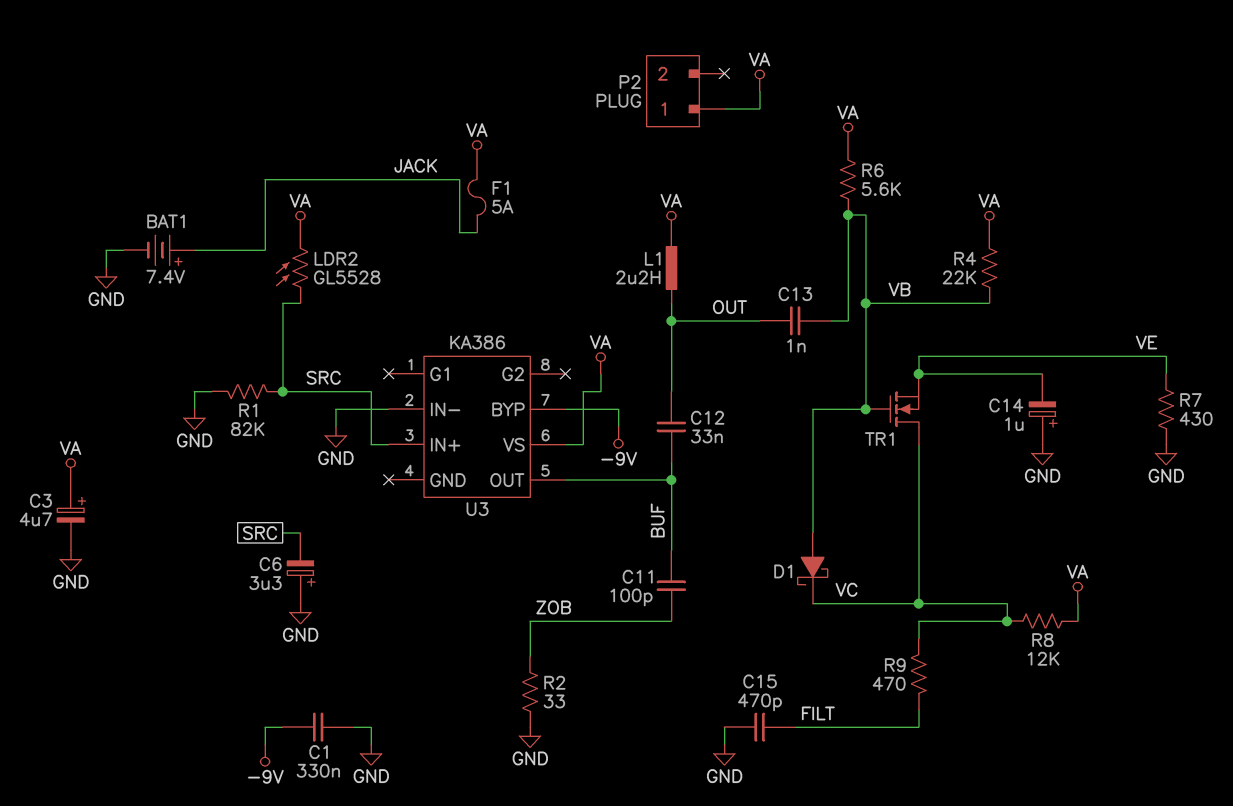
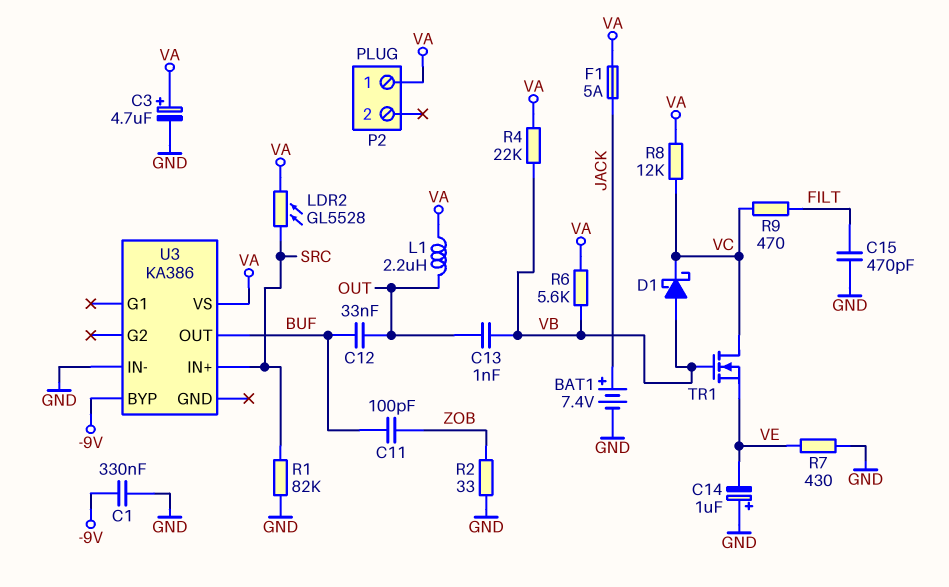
C6: 3.3uF (plus GND, minus SRC) -> none

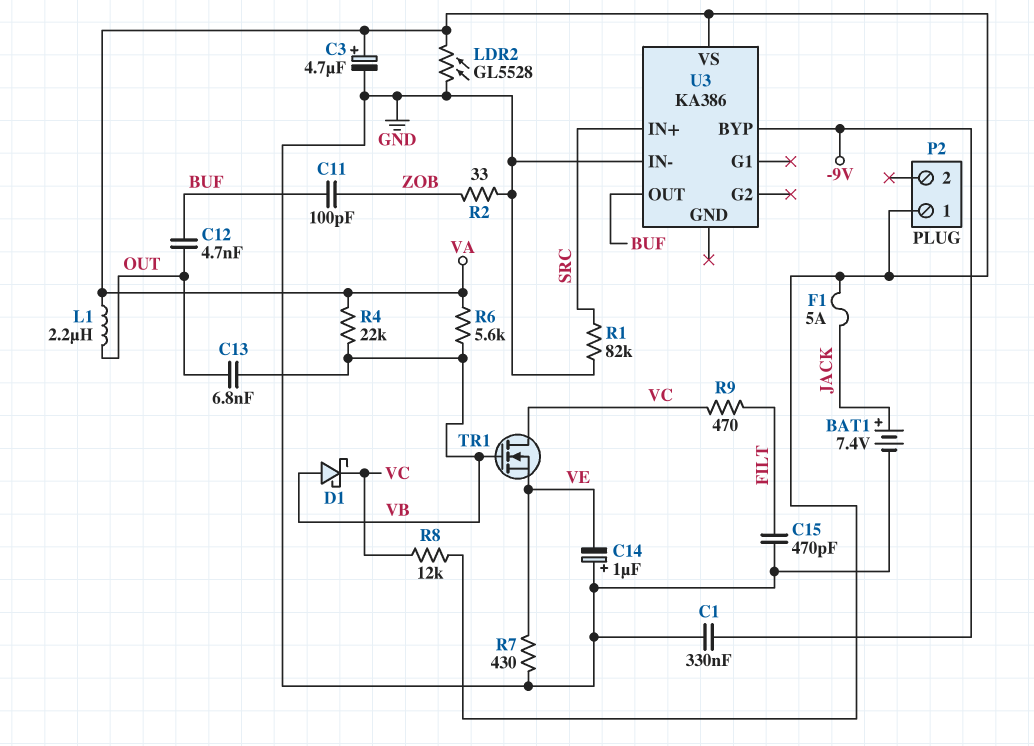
C12: 33nF (BUF, OUT) -> 4.7nF (BUF, OUT)
C13: 1nF (OUT, VB) -> 6.8nF (OUT, VB)
LDR2: GL5528 (SRC, VA) -> GL5528 (GND, VA)

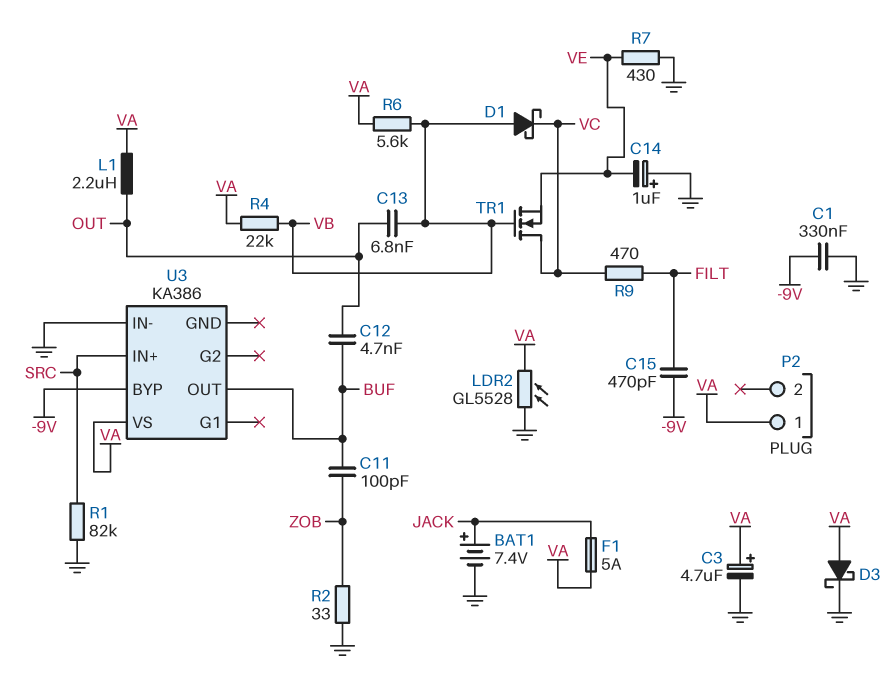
C15: 470pF (FILT, GND) -> 470pF (-9V, FILT)
D3: none -> schottky (A VA, K GND)
R8: 12k (VA, VC) -> none

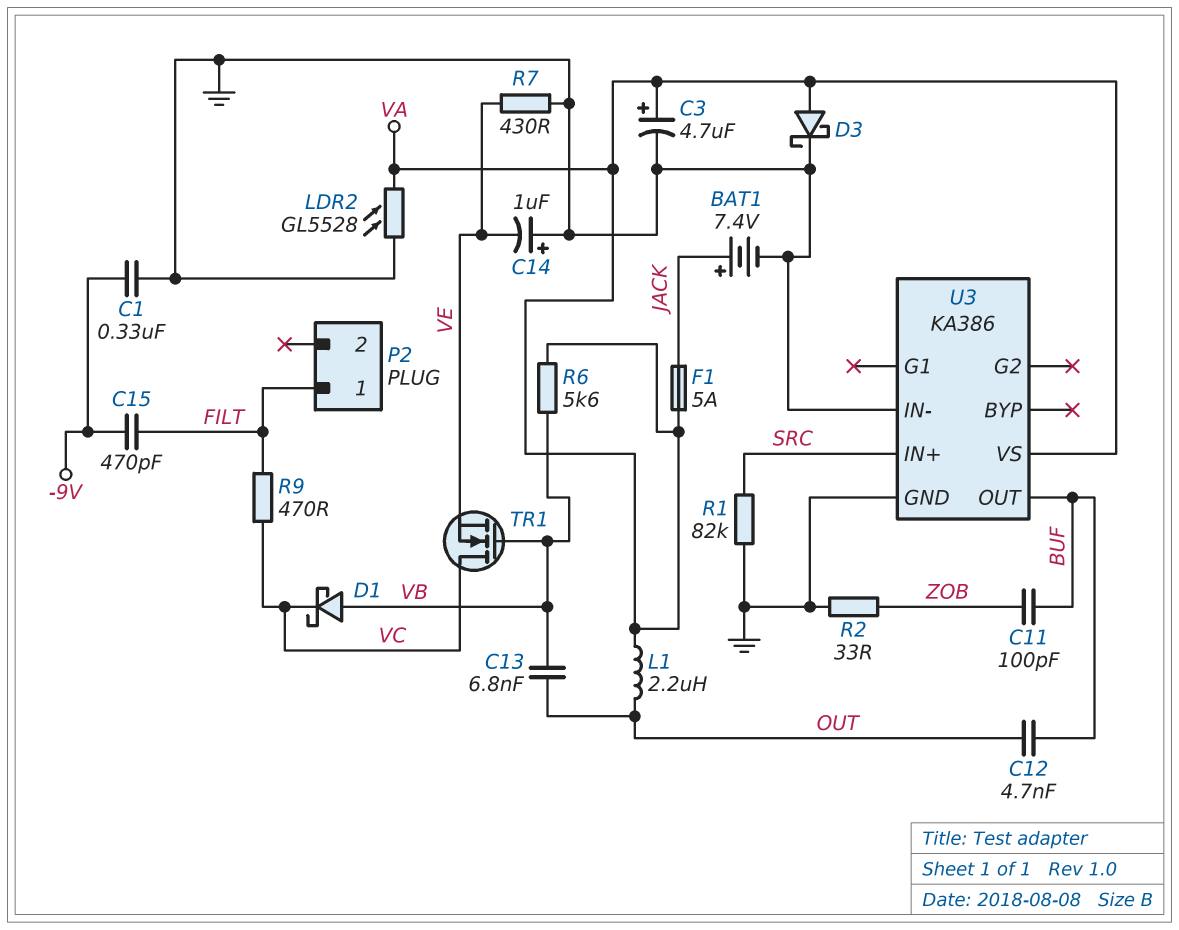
P2 pin 1: VA -> FILT
R4: 22k (VA, VB) -> none
U3 pin BYP: -9V -> none
U3 pin GND: none -> GND

